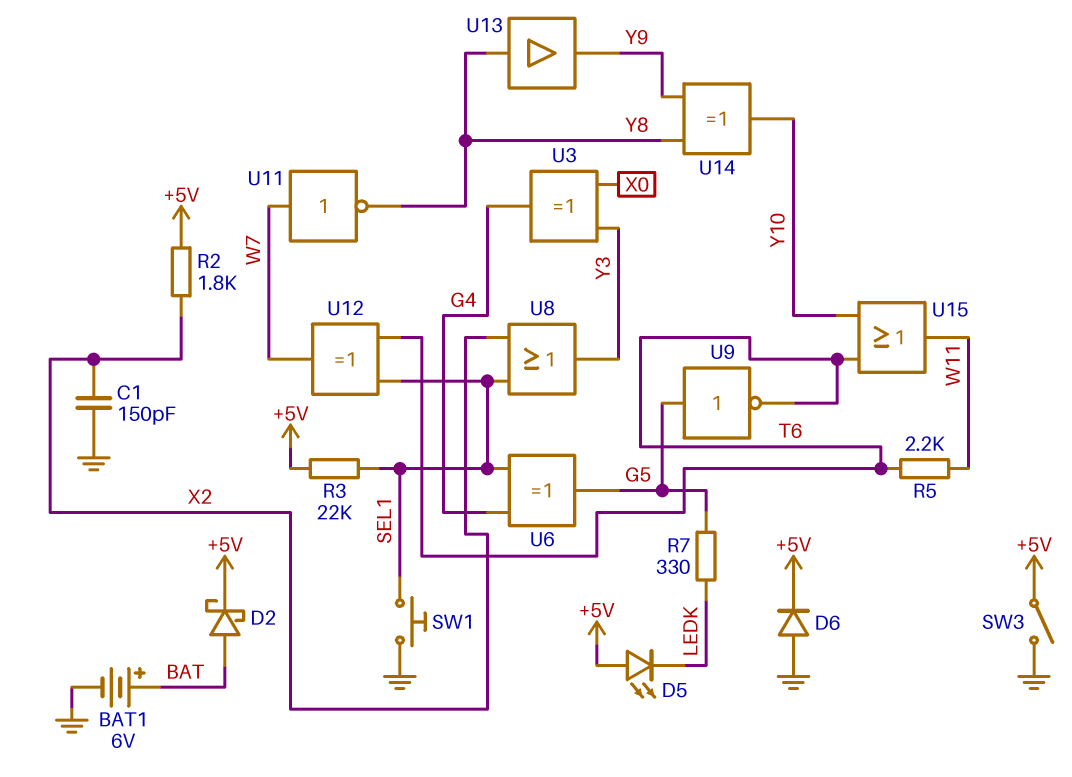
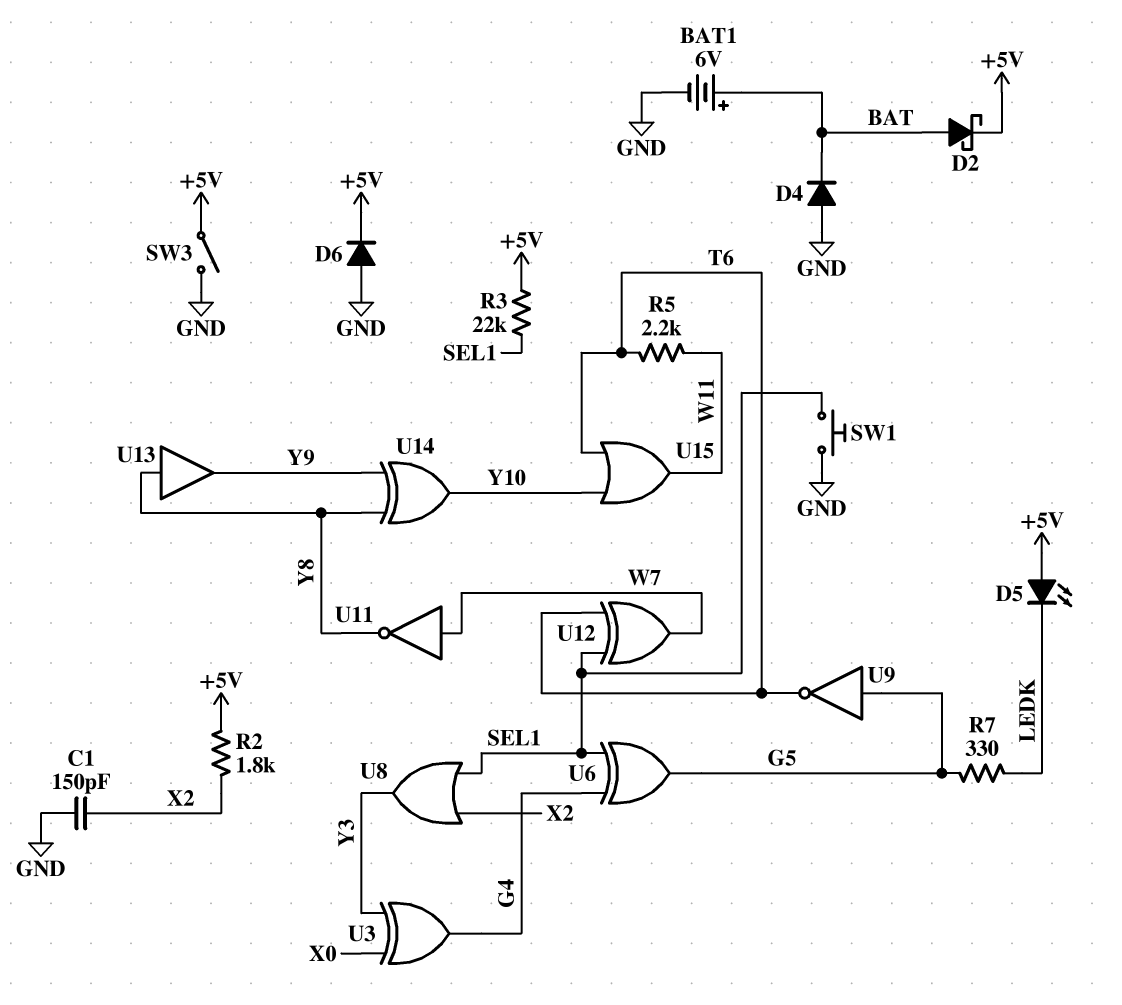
D4: none -> diode (A GND, K BAT)

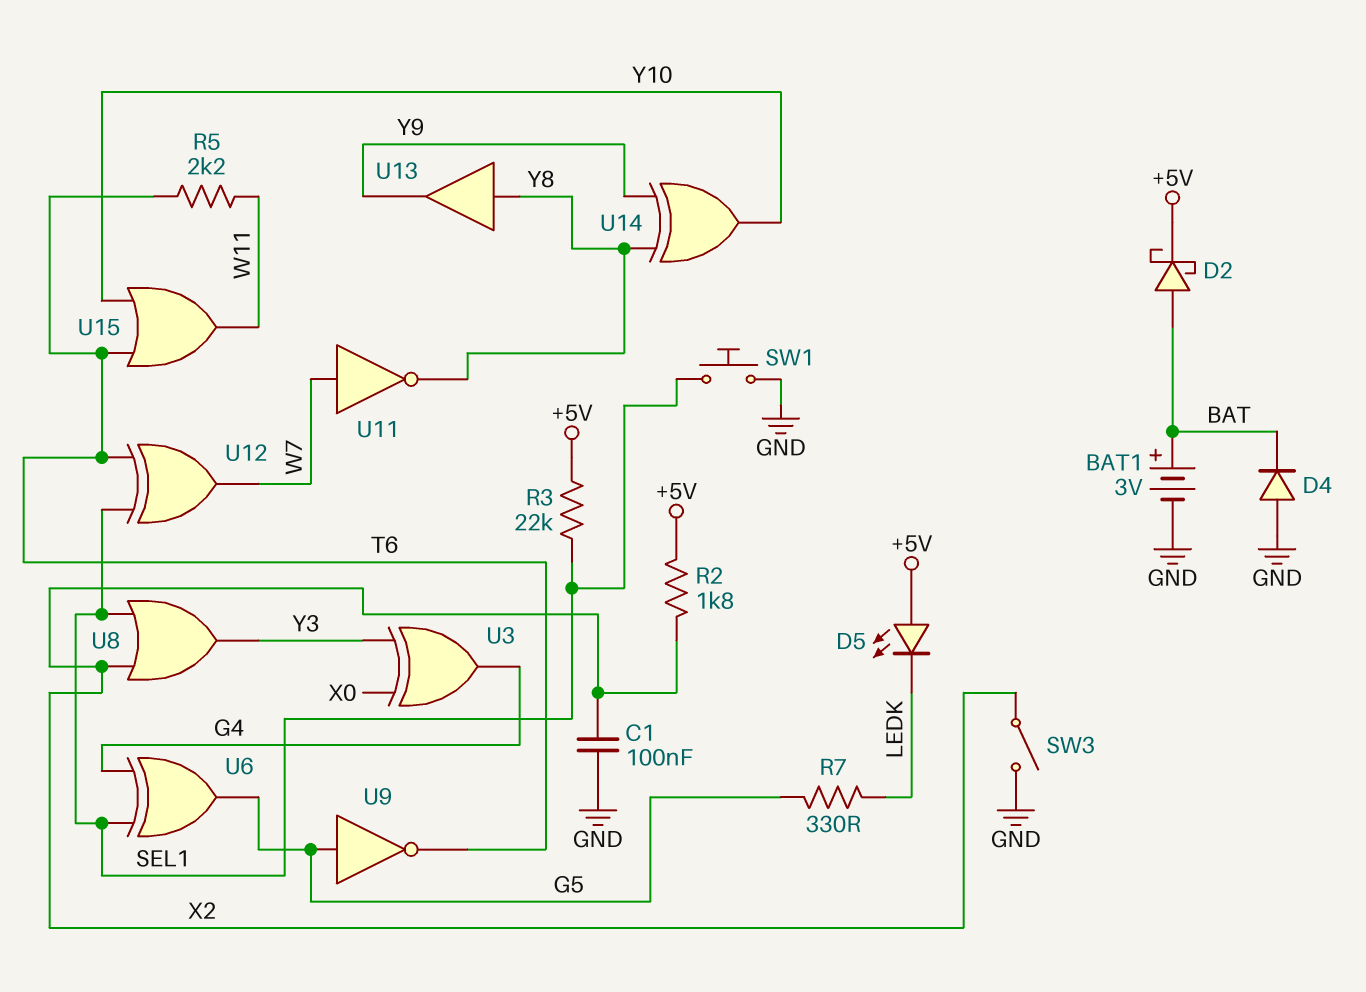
BAT1: 6V (plus BAT, minus GND) -> 3V (plus BAT, minus GND)
C1: 150pF (GND, X2) -> 100nF (GND, X2)
D6: diode (A GND, K +5V) -> none
SW3: switch (+5V, GND) -> switch (GND, X2)

